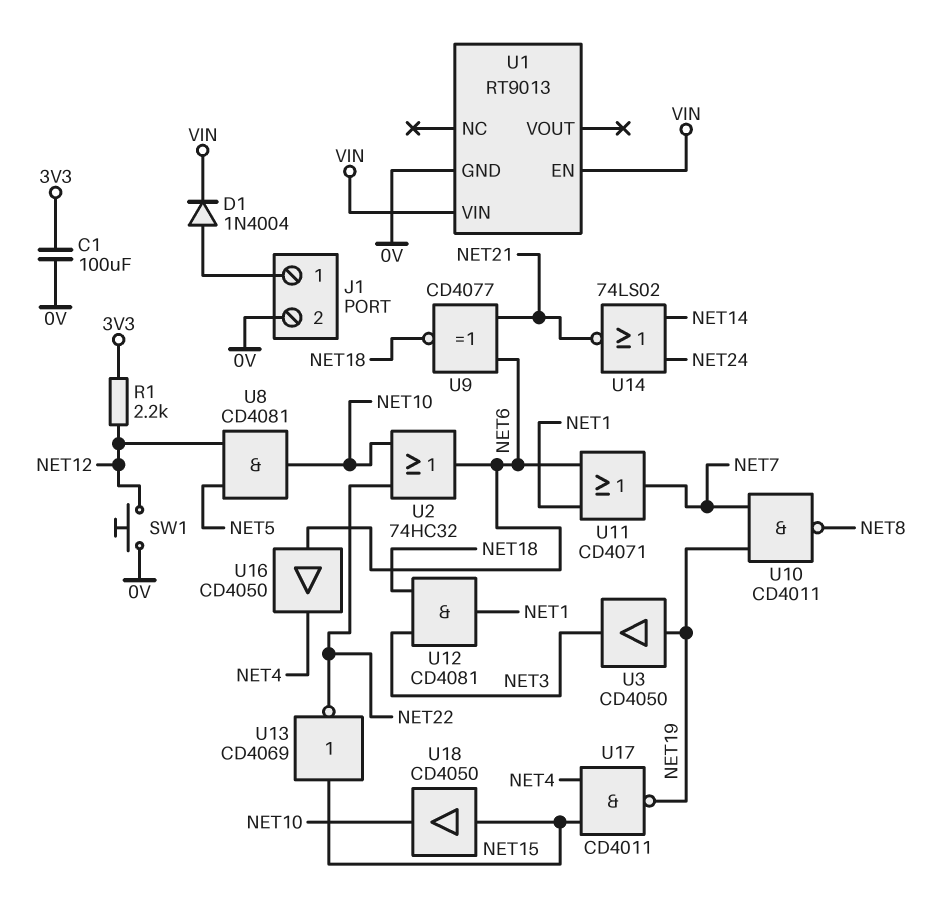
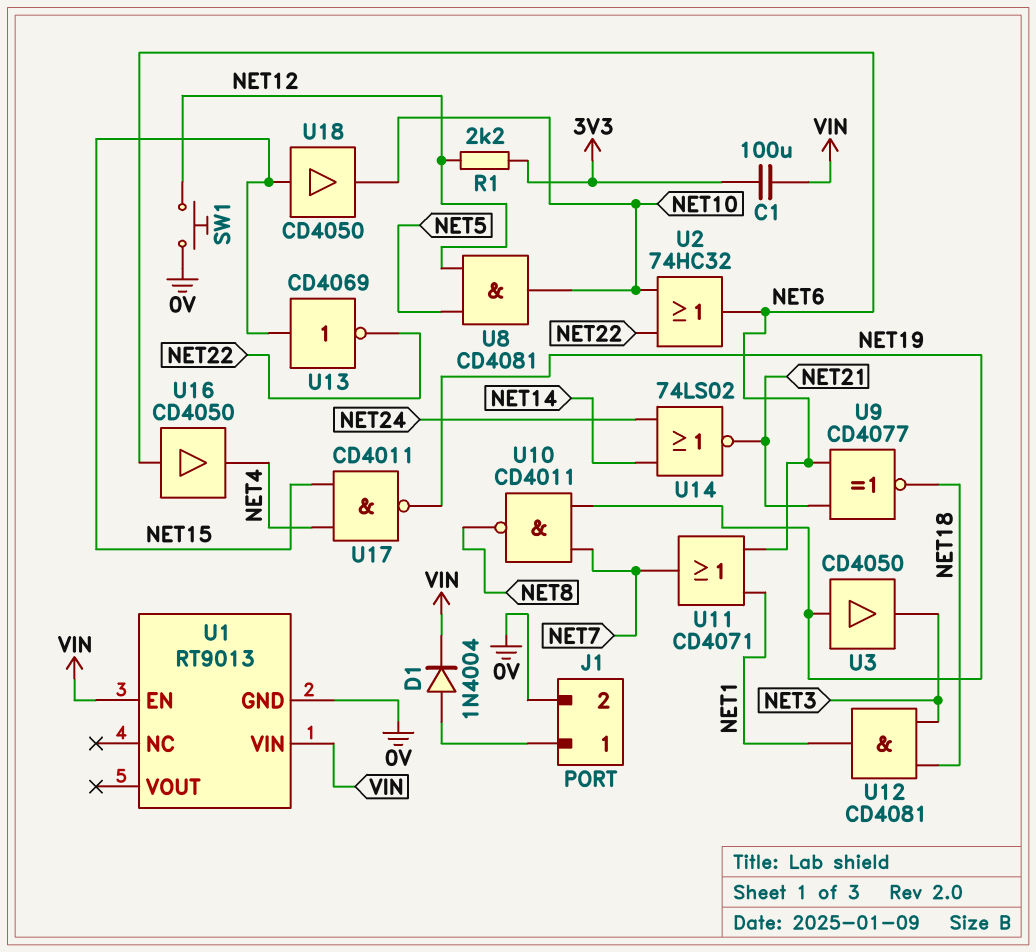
C1: 100uF (0V, 3V3) -> 100uF (3V3, VIN)

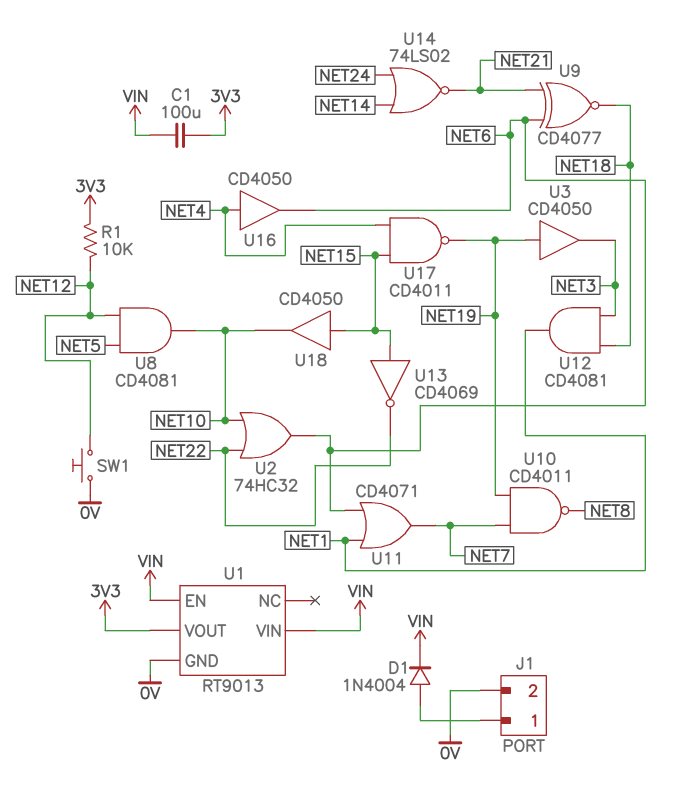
R1: 2.2k (3V3, NET12) -> 10k (3V3, NET12)
U1 pin VOUT: none -> 3V3
U16: buffer CD4050 (in NET6, out NET4) -> buffer CD4050 (in NET4, out NET6)

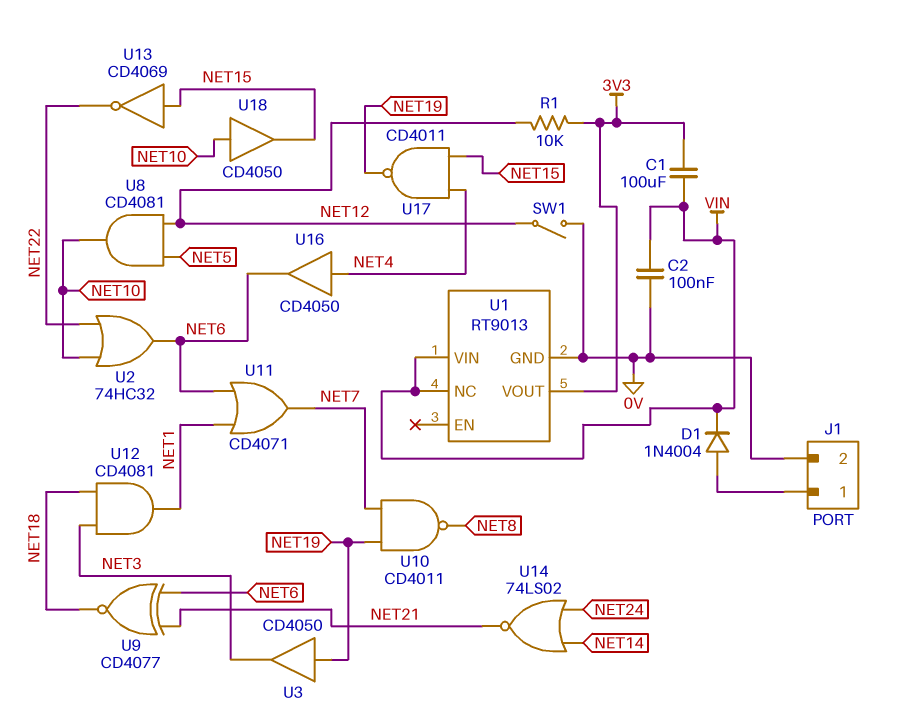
C2: none -> 100nF (0V, VIN)
SW1: button (0V, NET12) -> switch (0V, NET12)
U1 pin EN: VIN -> none
U1 pin NC: none -> VIN
U18: buffer CD4050 (in NET15, out NET10) -> buffer CD4050 (in NET10, out NET15)

